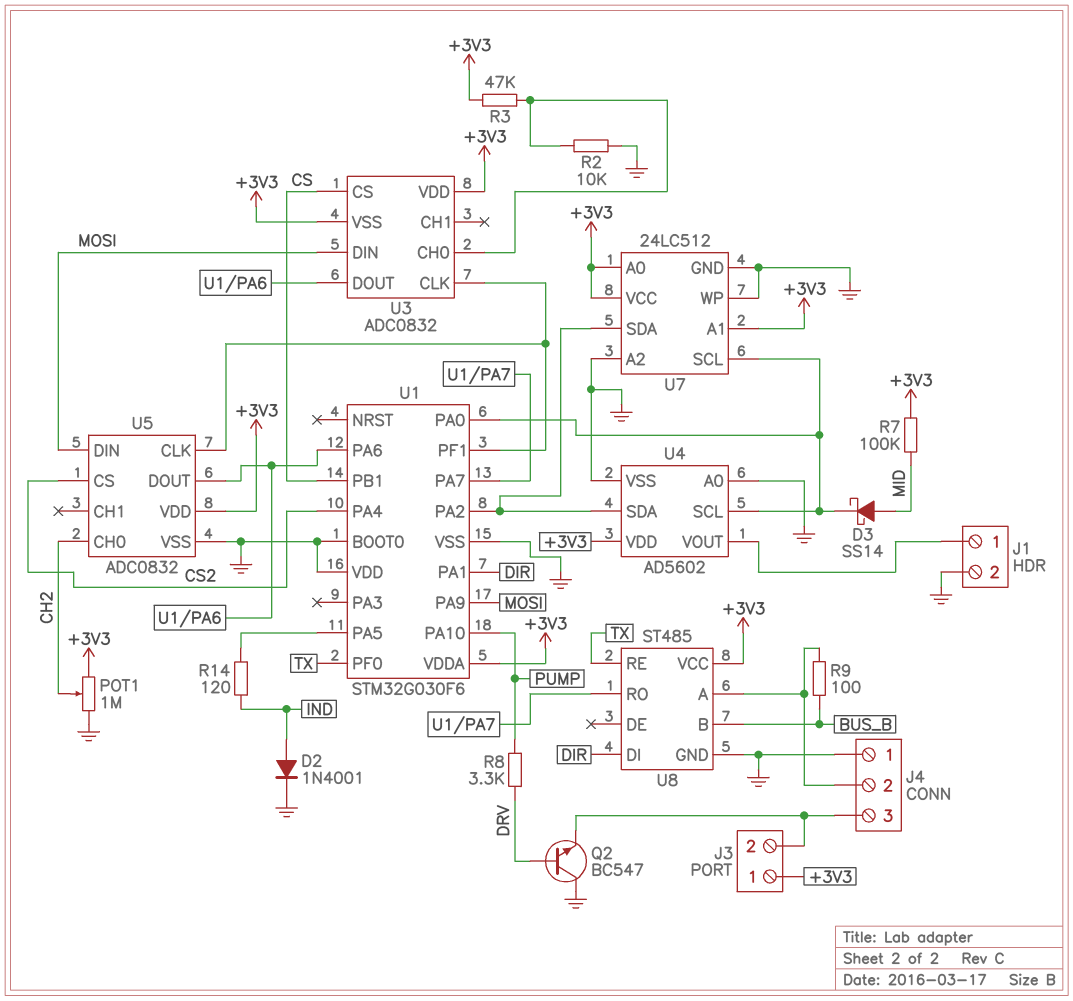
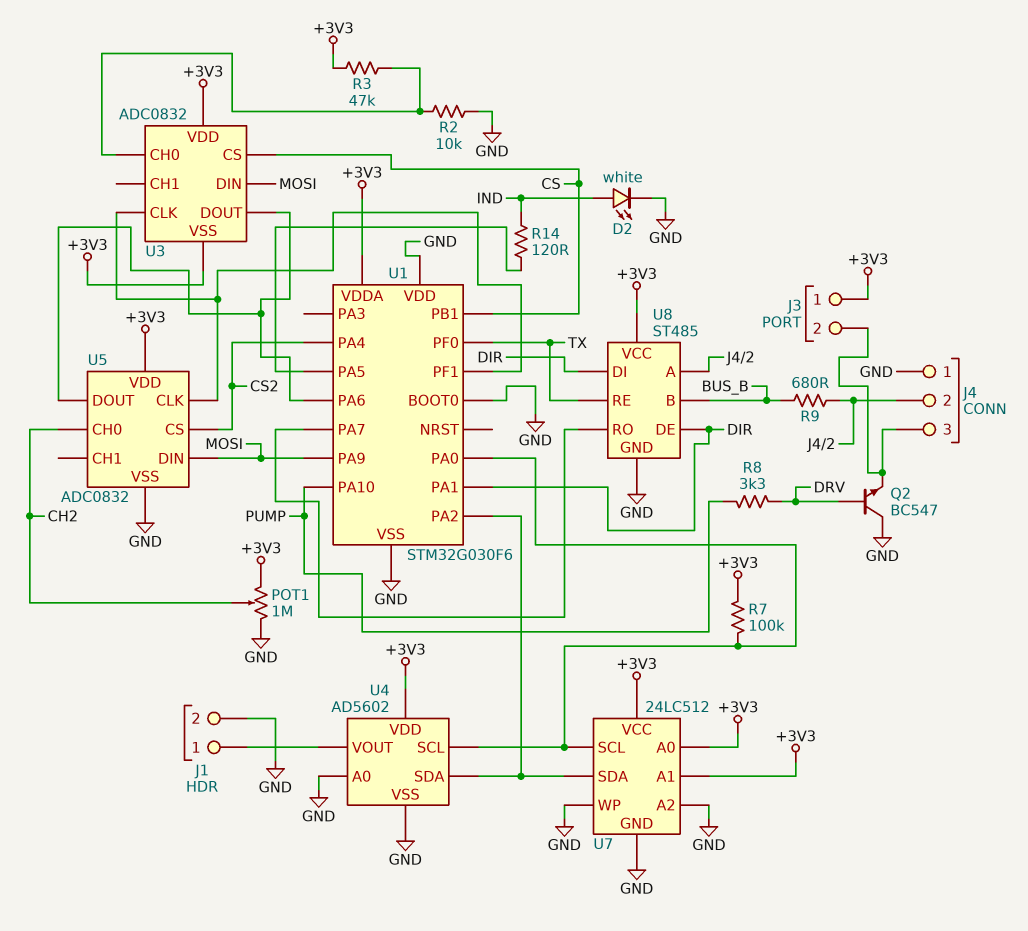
D2: diode 1N4001 (A IND, K GND) -> LED white (A IND, K GND)
D3: schottky SS14 (A MID, K U1/PA0) -> none
R7: 100k (+3V3, MID) -> 100k (+3V3, U1/PA0)
R9: 100 (BUS_B, J4/2) -> 680 (BUS_B, J4/2)
U8 pin DE: none -> DIR

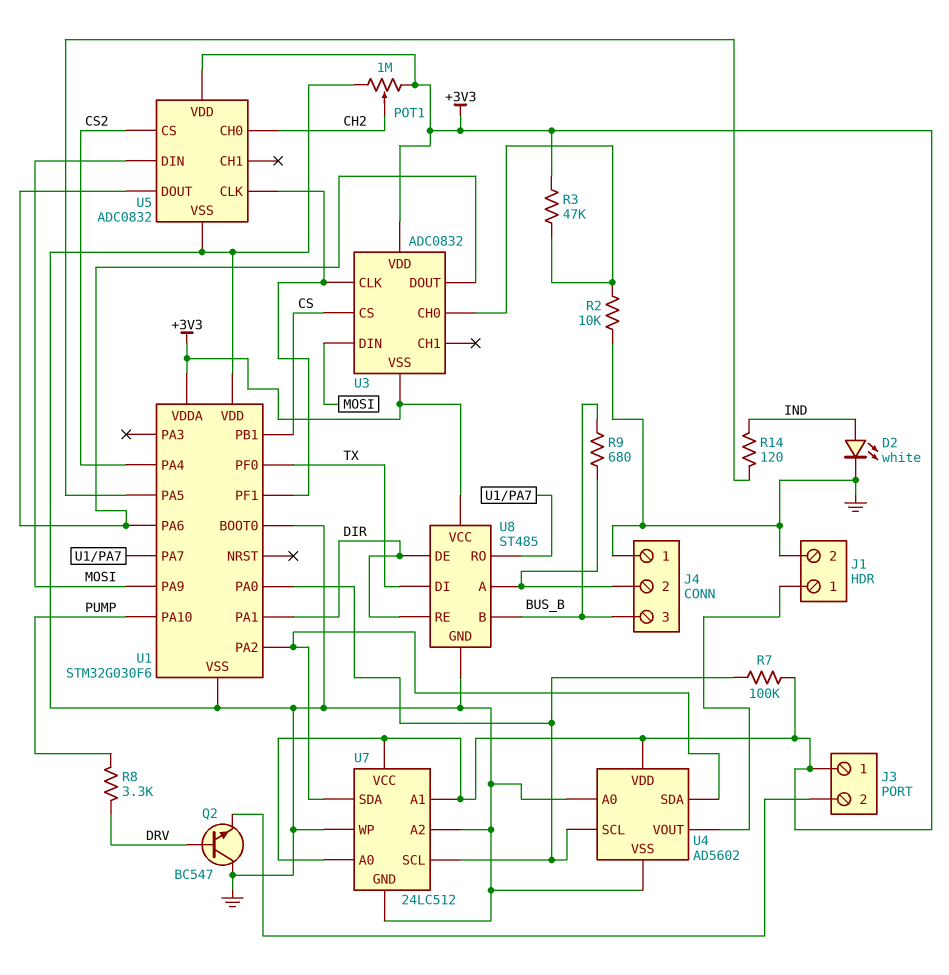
J4 pin 3: J3/2 -> BUS_B
U8 pin DI: DIR -> TX
U8 pin RE: TX -> DIR

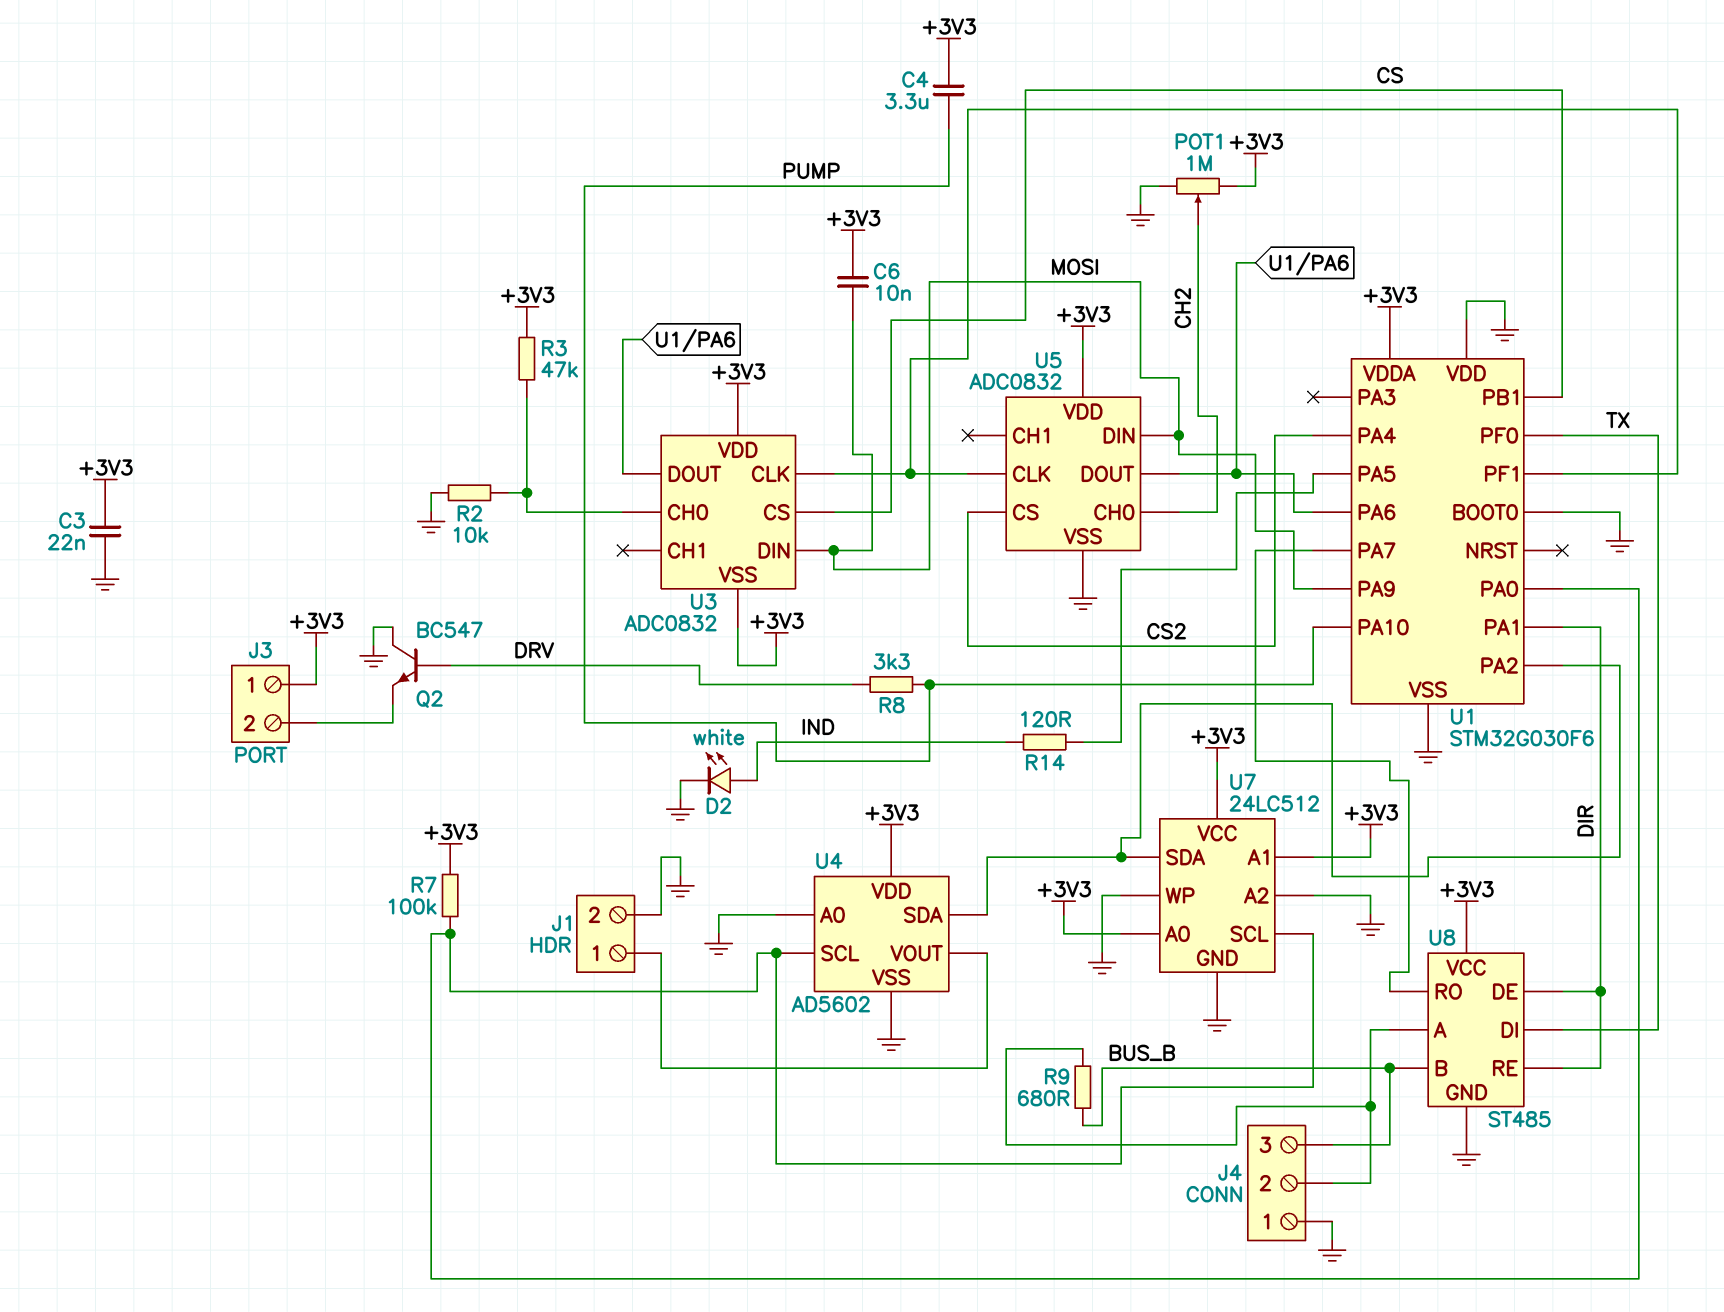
C3: none -> 22nF (+3V3, GND)
C4: none -> 3.3uF (+3V3, PUMP)
C6: none -> 10nF (+3V3, MOSI)

